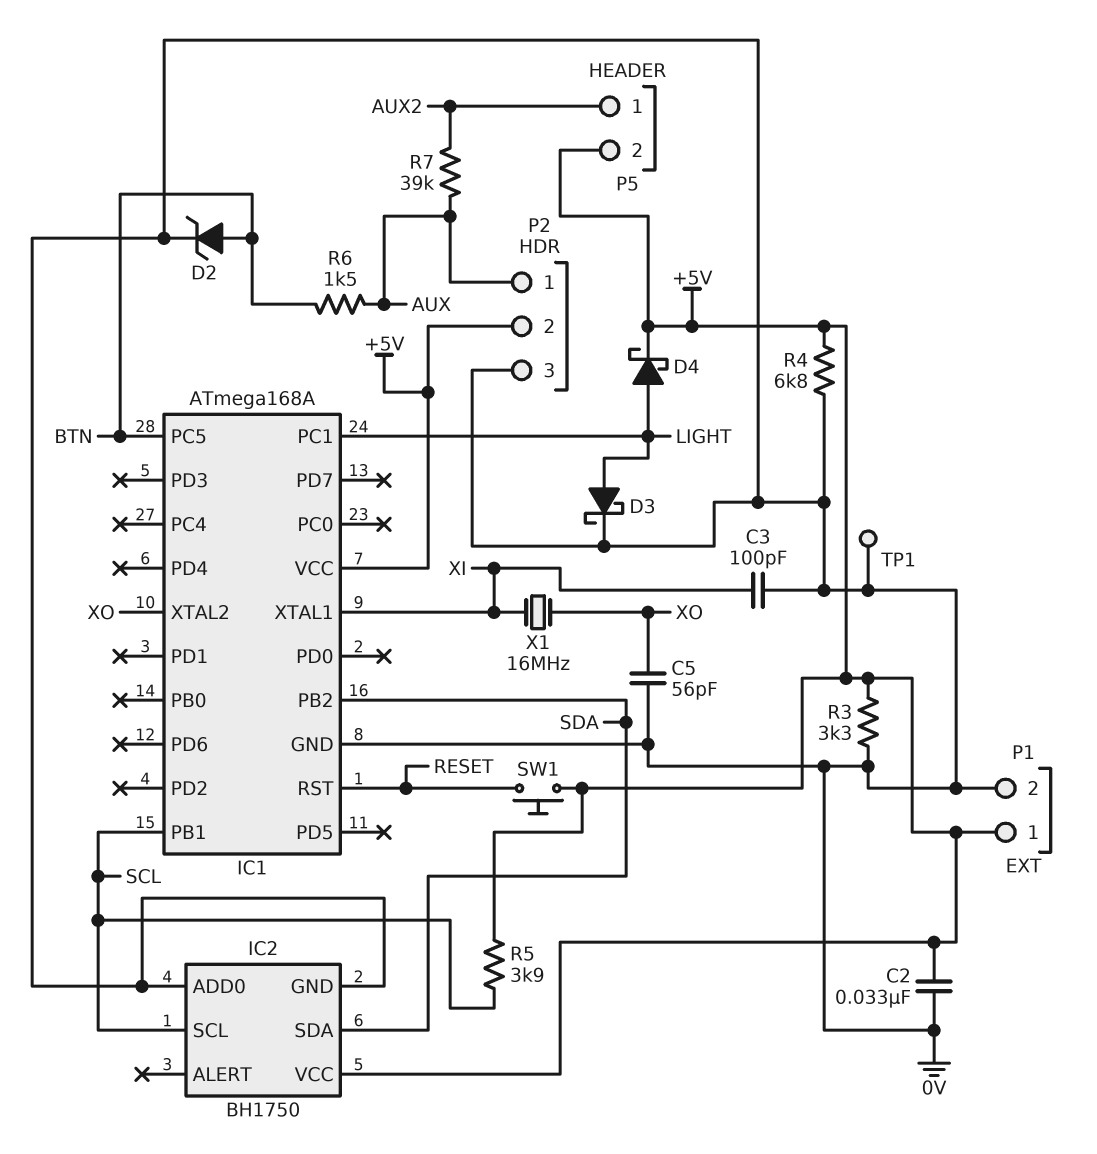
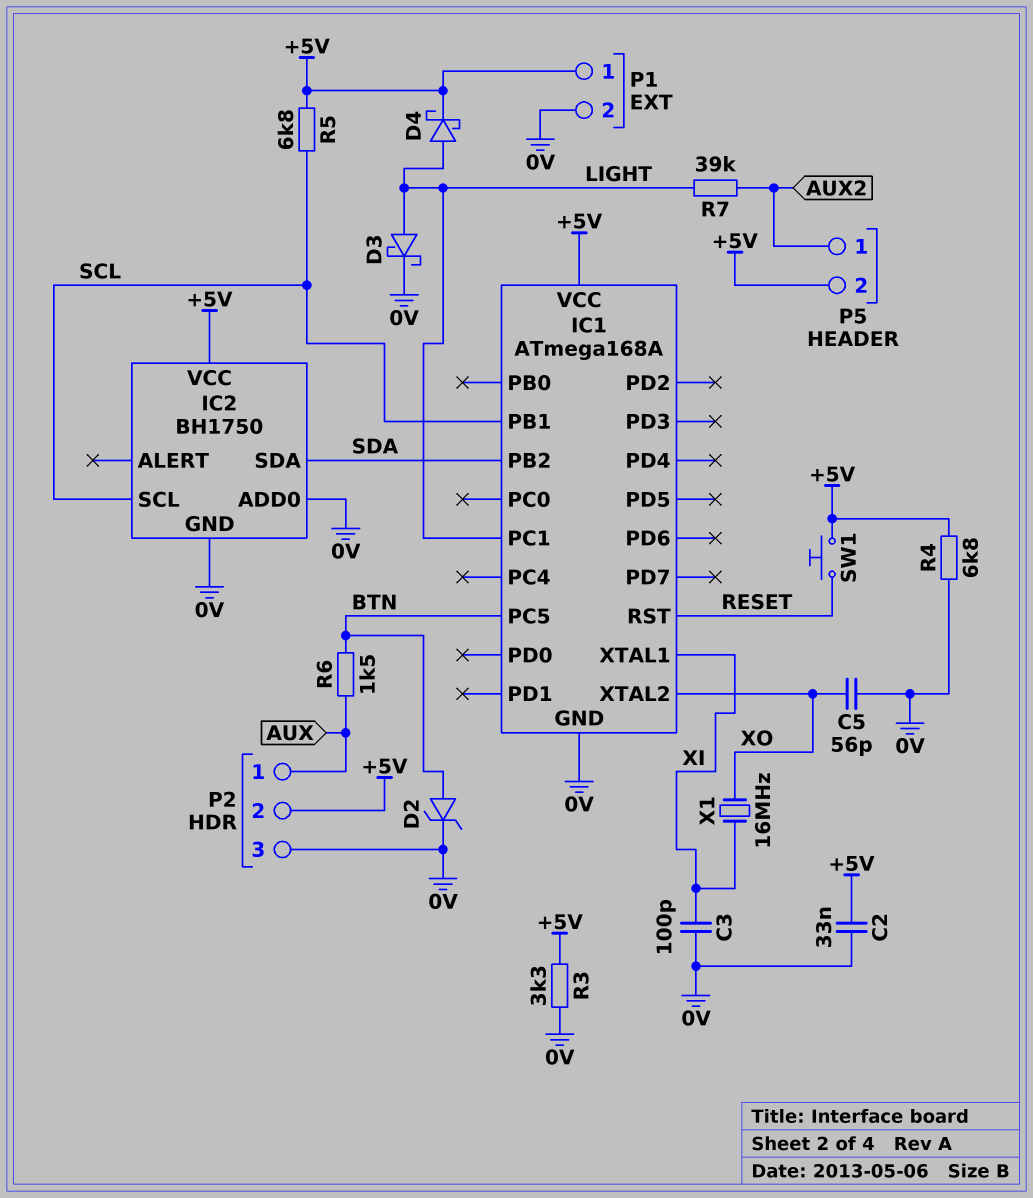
R5: 3.9k (+5V, SCL) -> 6.8k (+5V, SCL)
R7: 39k (AUX, AUX2) -> 39k (AUX2, LIGHT)
TP1: test point (0V) -> none

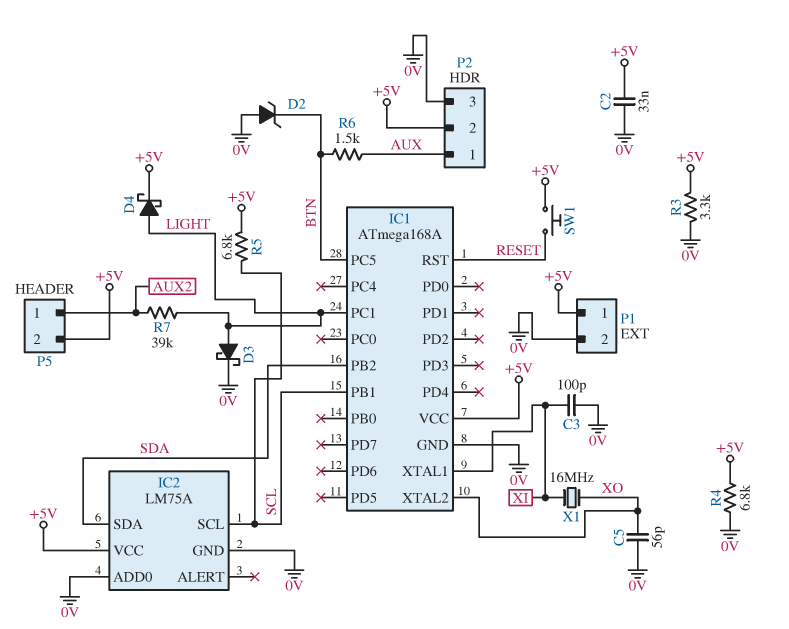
D2: zener (A BTN, K 0V) -> zener (A 0V, K BTN)
IC2: BH1750 -> LM75A

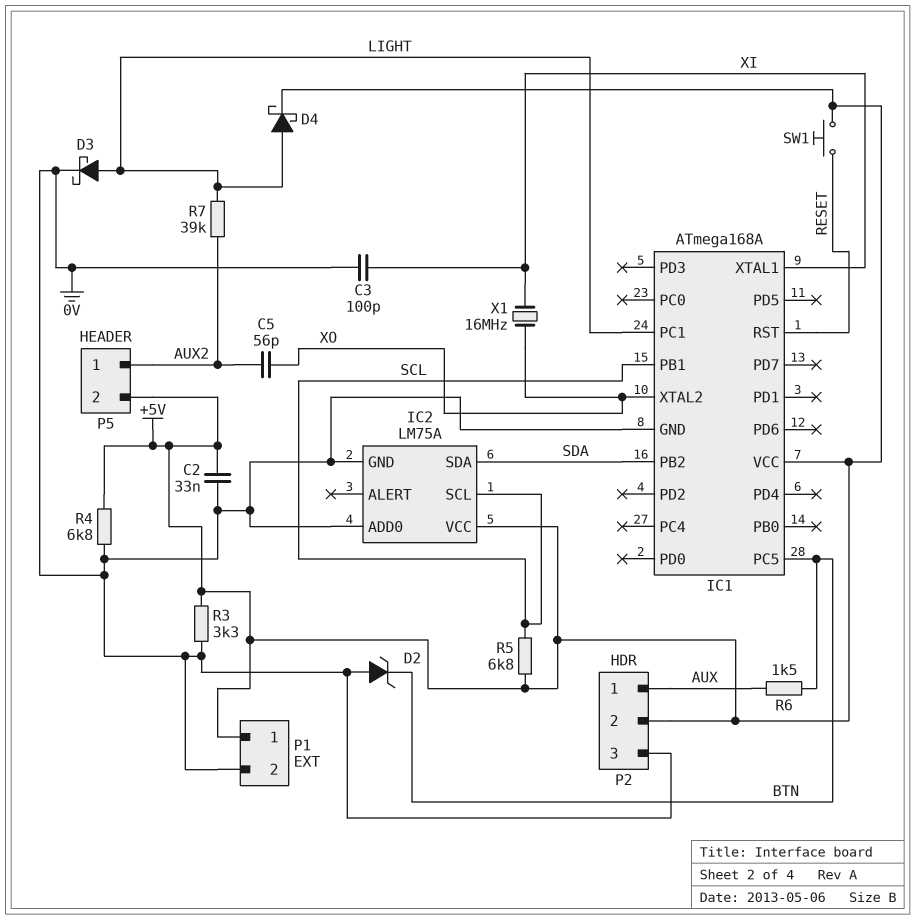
C5: 56pF (0V, XO) -> 56pF (AUX2, XO)

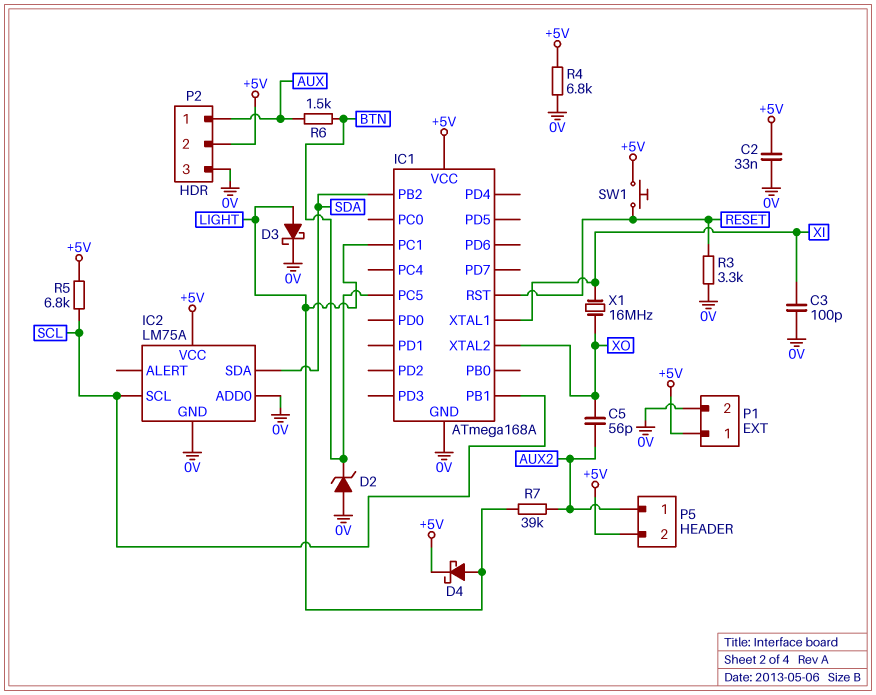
R3: 3.3k (+5V, 0V) -> 3.3k (0V, RESET)

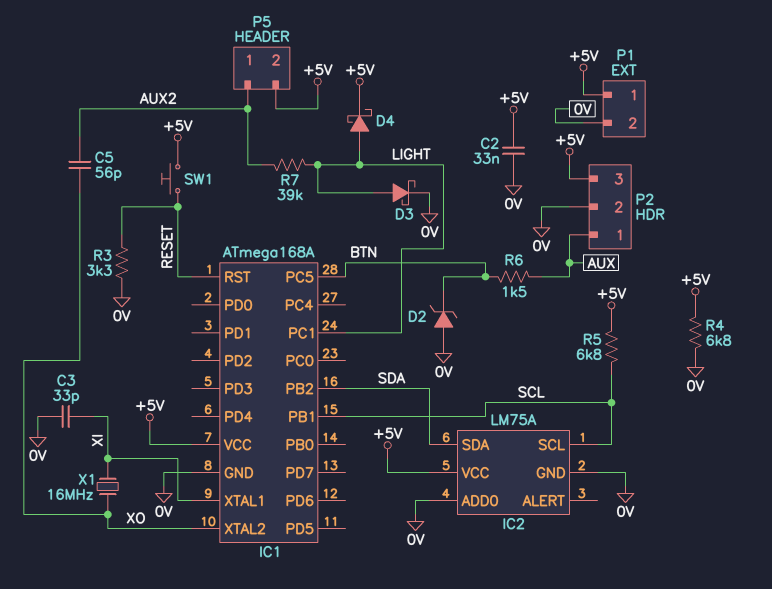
C3: 100pF (0V, XI) -> 33pF (0V, XI)
P2 pin 2: +5V -> 0V
P2 pin 3: 0V -> +5V

